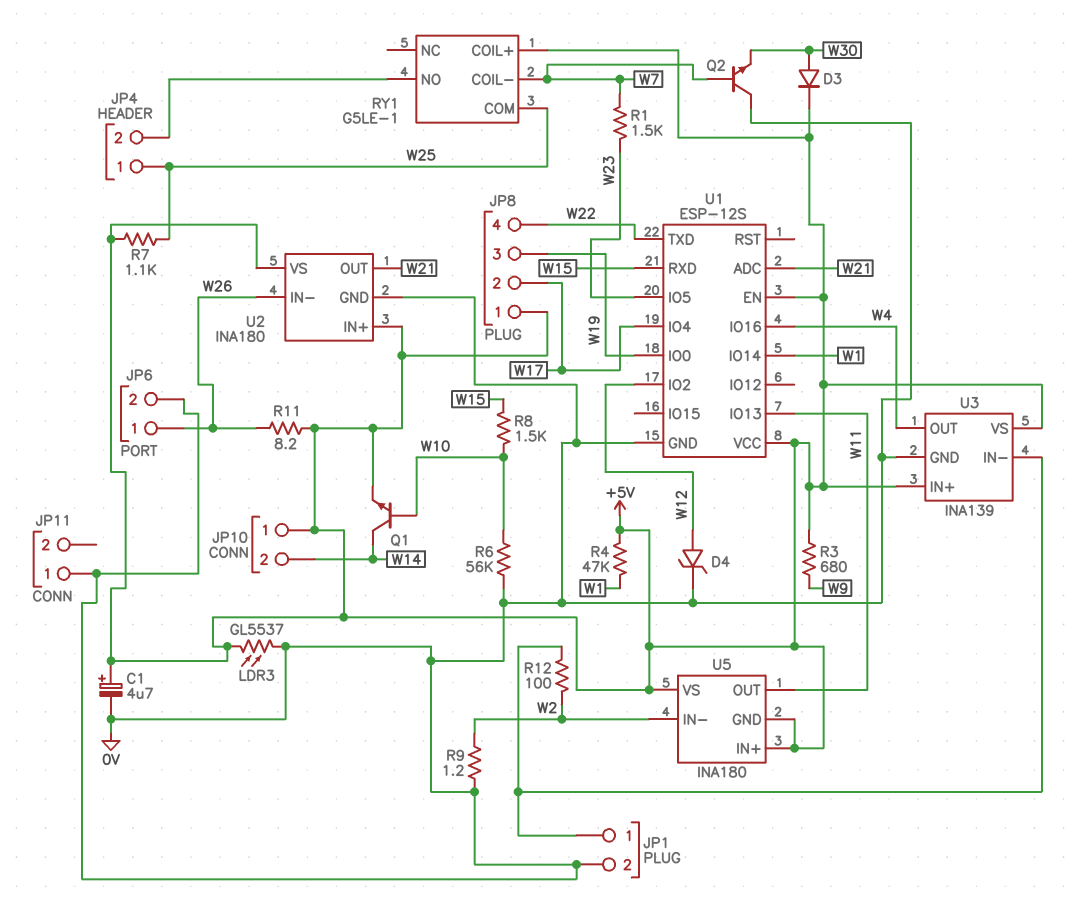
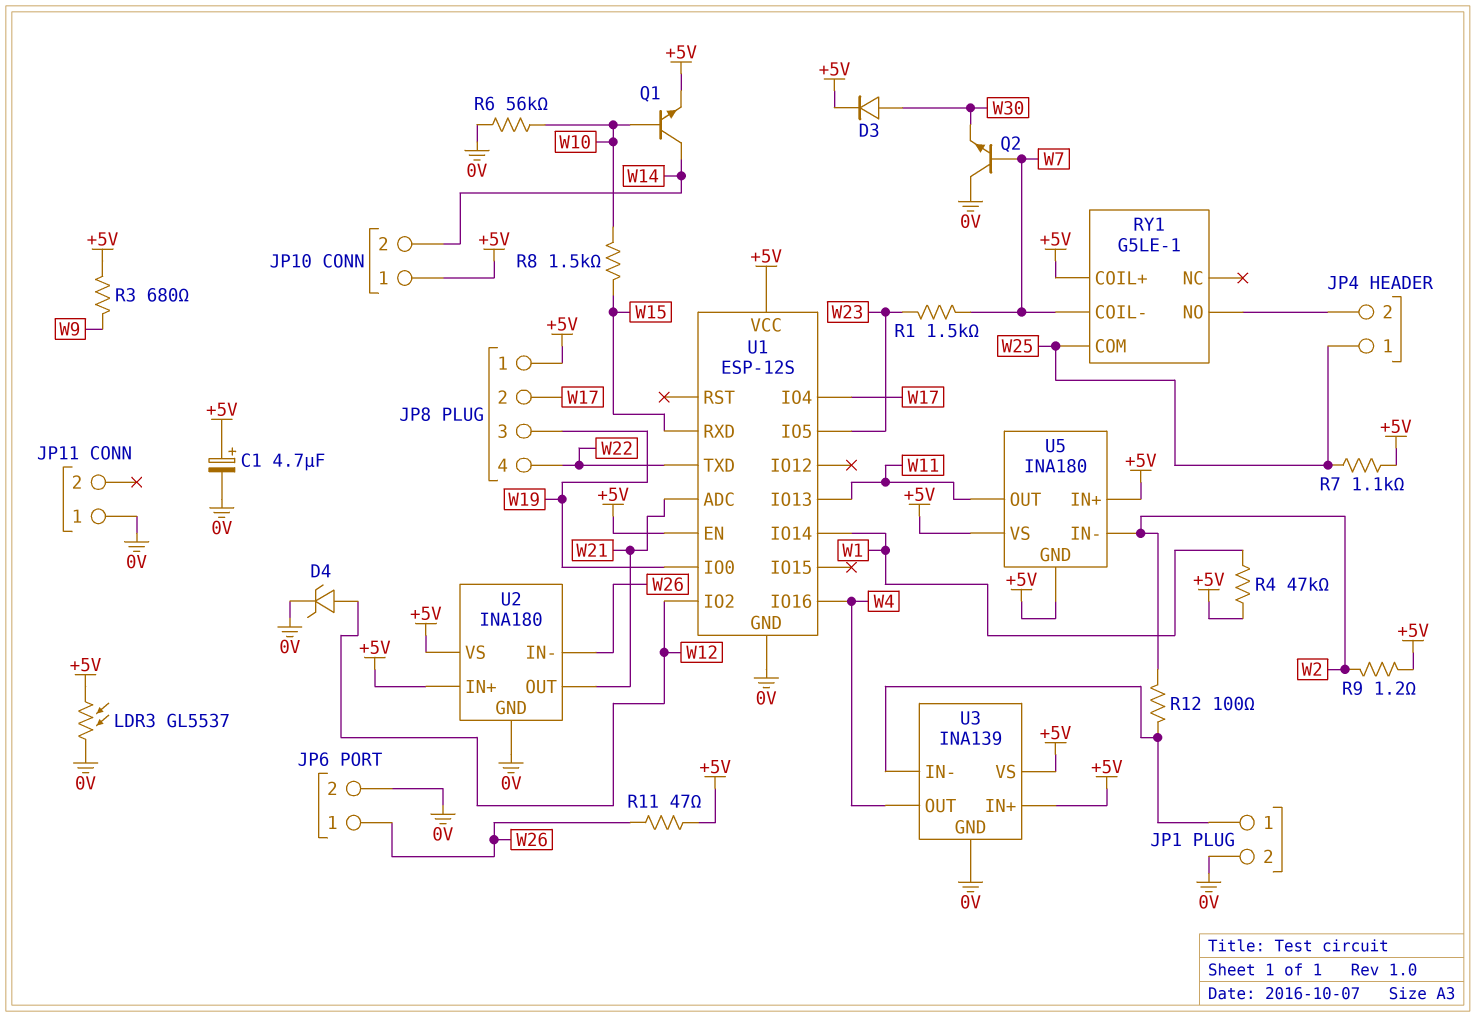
R9: 1.2 (0V, W2) -> 1.2 (+5V, W2)
R11: 8.2 (+5V, W26) -> 47 (+5V, W26)

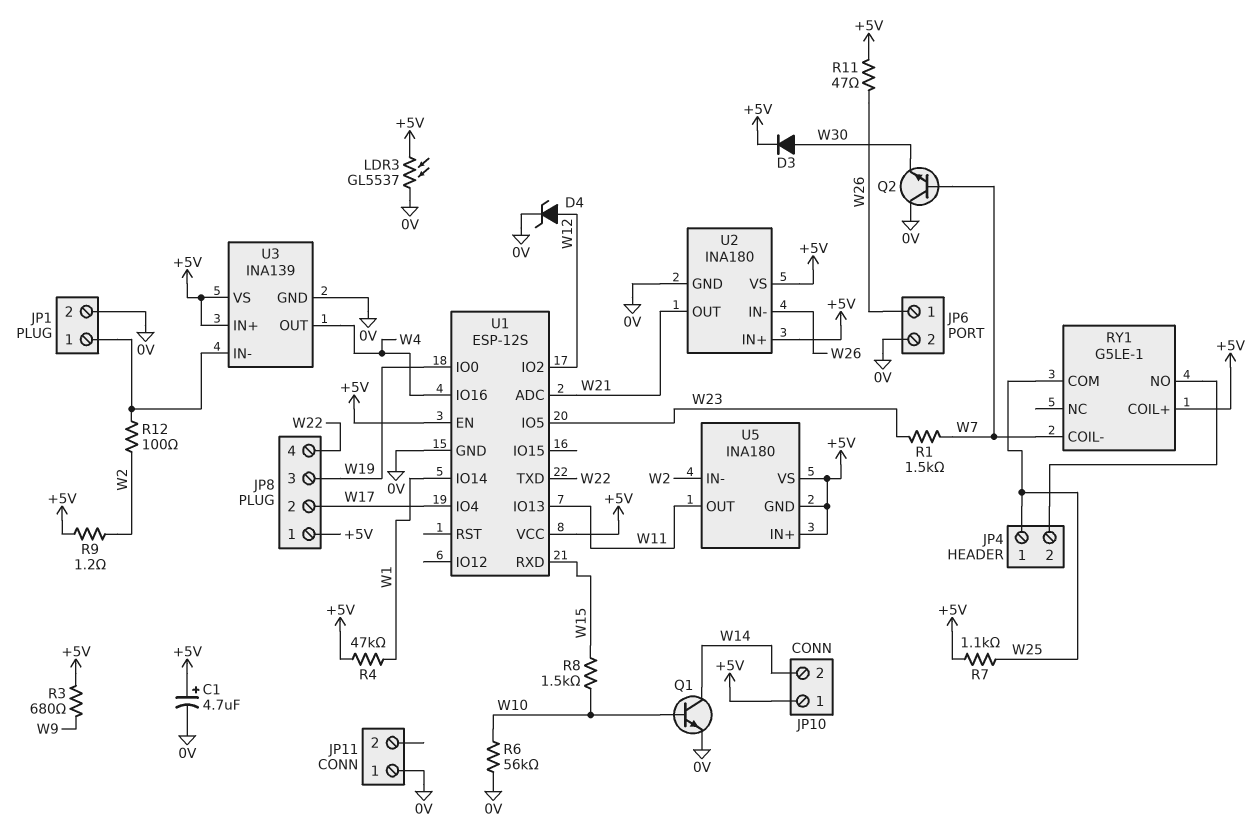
Q1: NPN (B W10, C W14, E +5V) -> NPN (B W10, C W14, E 0V)

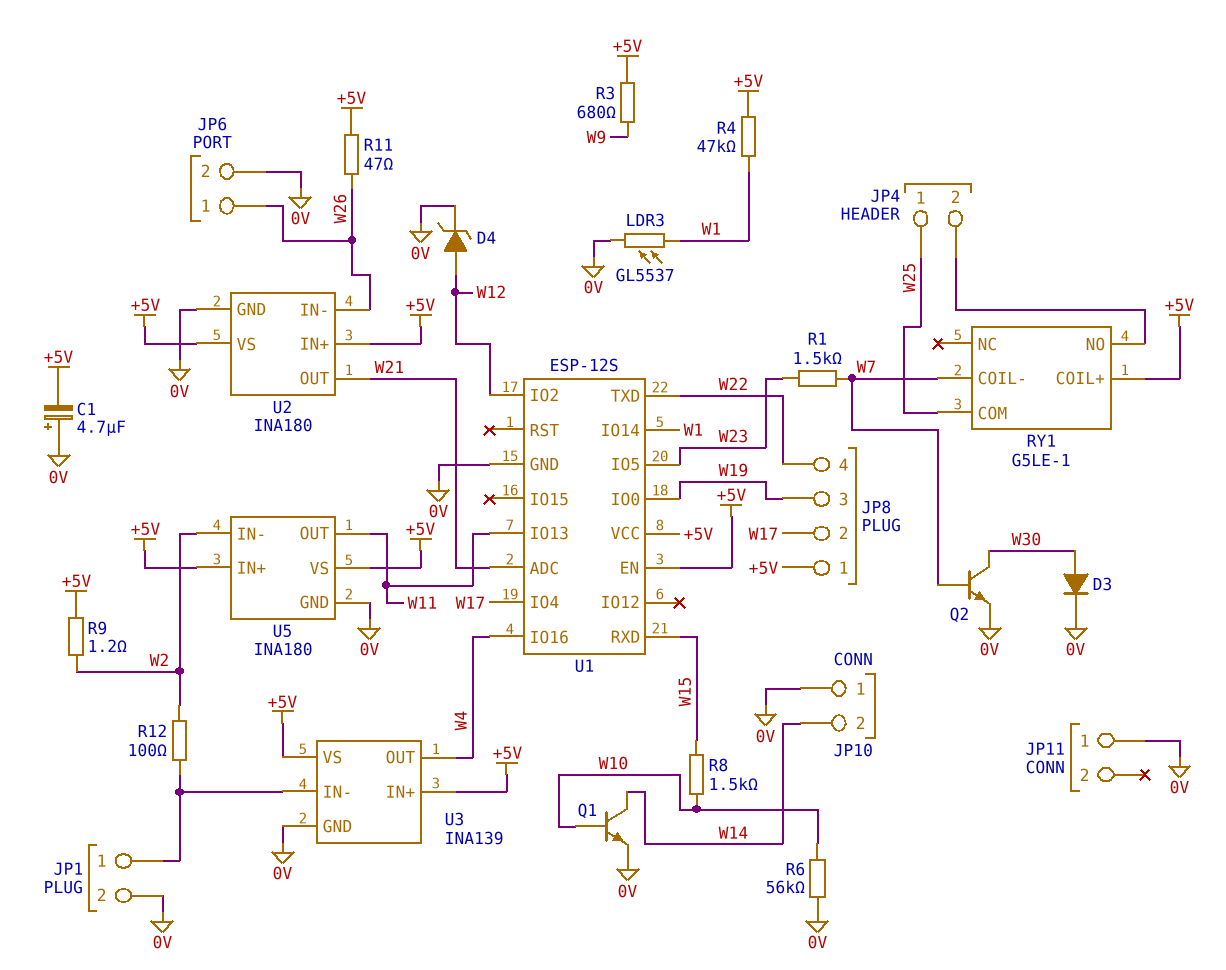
C1: 4.7uF (plus +5V, minus 0V) -> 4.7uF (plus 0V, minus +5V)
D3: diode (A W30, K +5V) -> diode (A W30, K 0V)
JP10 pin 1: +5V -> 0V
LDR3: GL5537 (+5V, 0V) -> GL5537 (0V, W1)
Q2: NPN (B W7, C 0V, E W30) -> NPN (B W7, C W30, E 0V)
R7: 1.1k (+5V, W25) -> none
U5 pin GND: +5V -> 0V

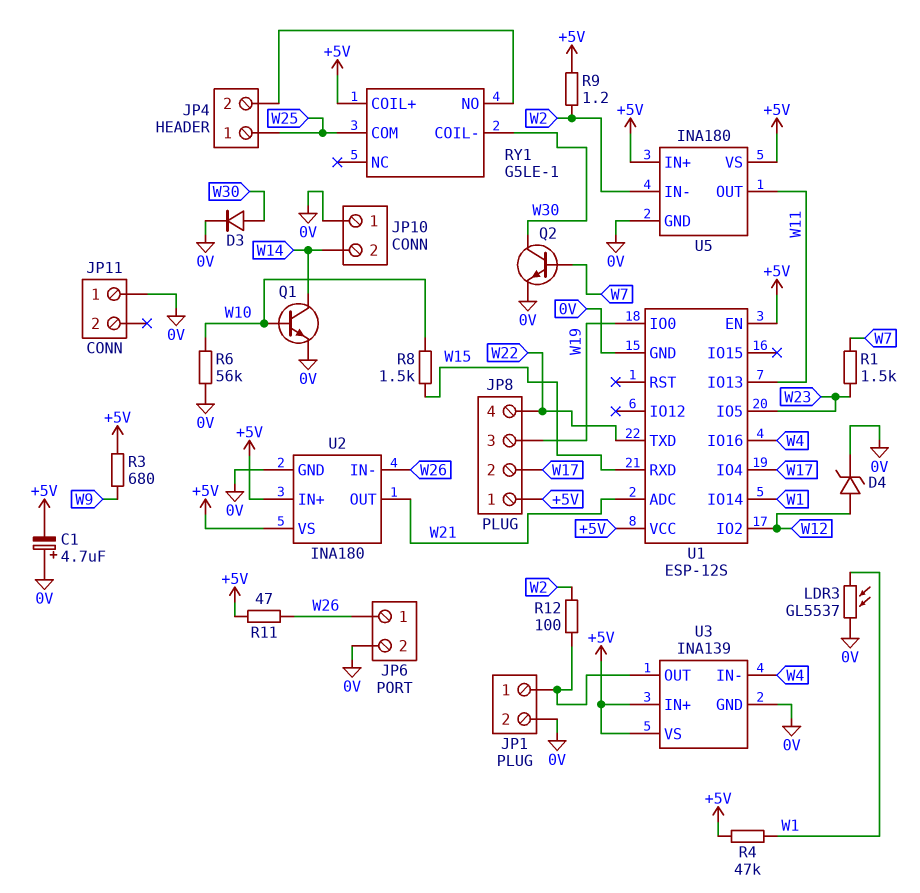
RY1 pin COIL-: W7 -> W30
U3 pin IN-: JP1/1 -> W4
U3 pin OUT: W4 -> JP1/1

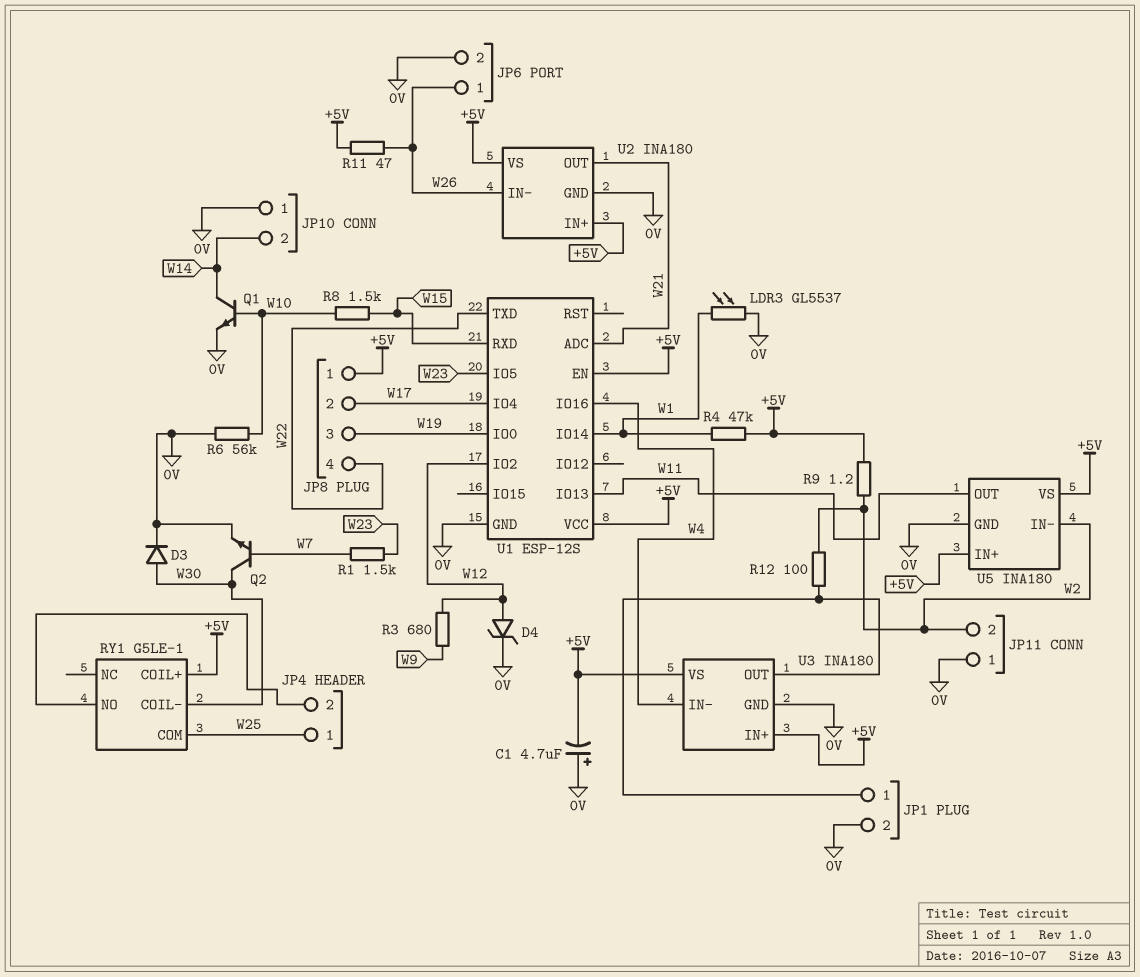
JP11 pin 2: none -> W2
R3: 680 (+5V, W9) -> 680 (W9, W12)
U3: INA139 -> INA180

